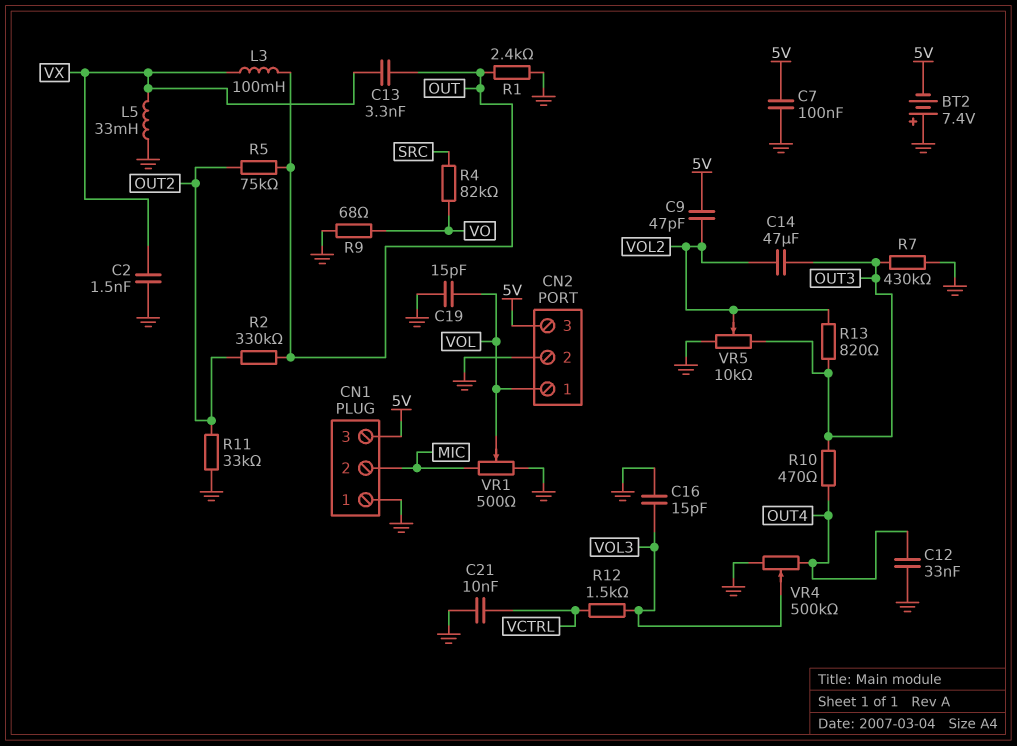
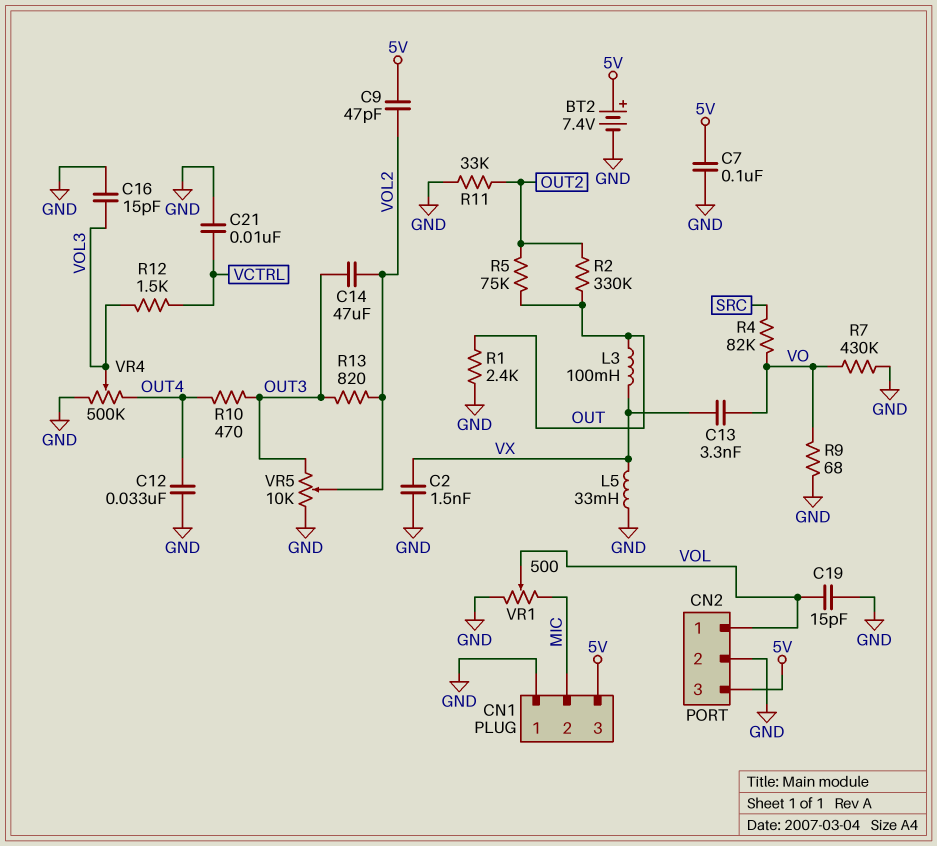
BT2: 7.4V (plus GND, minus 5V) -> 7.4V (plus 5V, minus GND)
C13: 3.3nF (OUT, VX) -> 3.3nF (VO, VX)
R7: 430k (GND, OUT3) -> 430k (GND, VO)

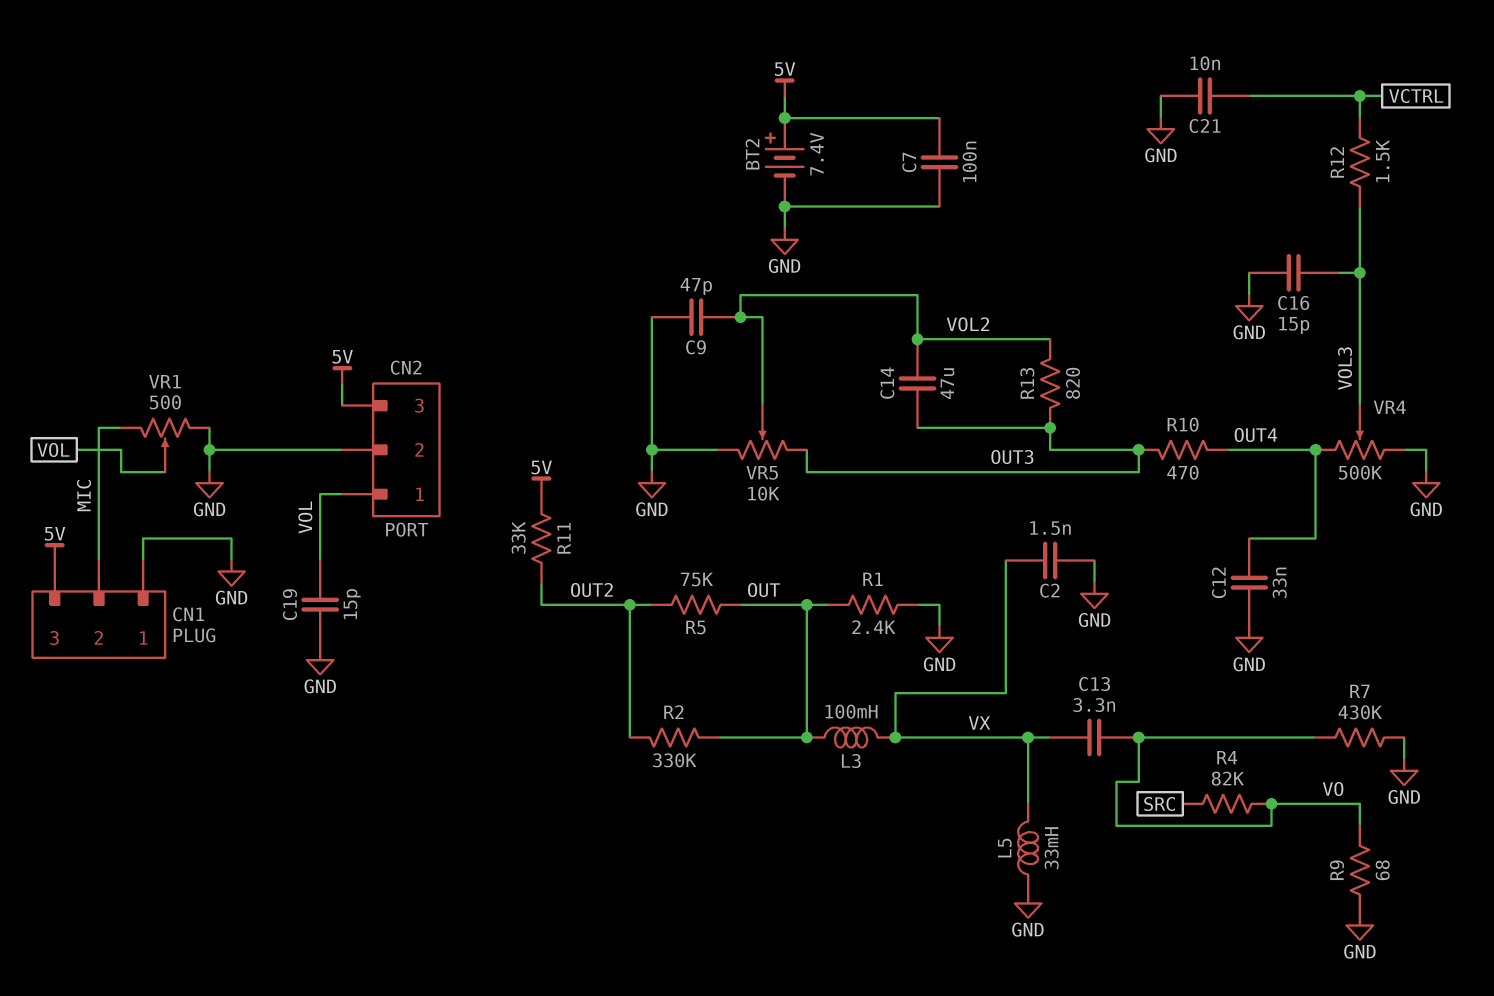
C9: 47pF (5V, VOL2) -> 47pF (GND, VOL2)
R11: 33k (GND, OUT2) -> 33k (5V, OUT2)

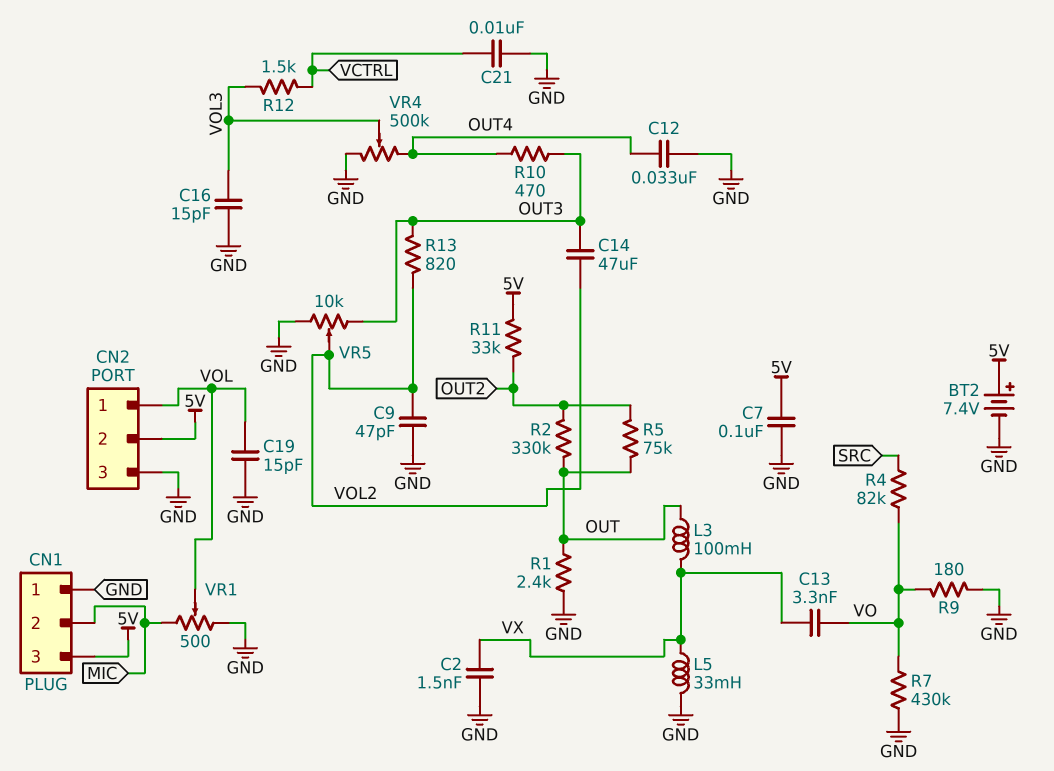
CN2 pin 2: GND -> 5V
CN2 pin 3: 5V -> GND
R9: 68 (GND, VO) -> 180 (GND, VO)

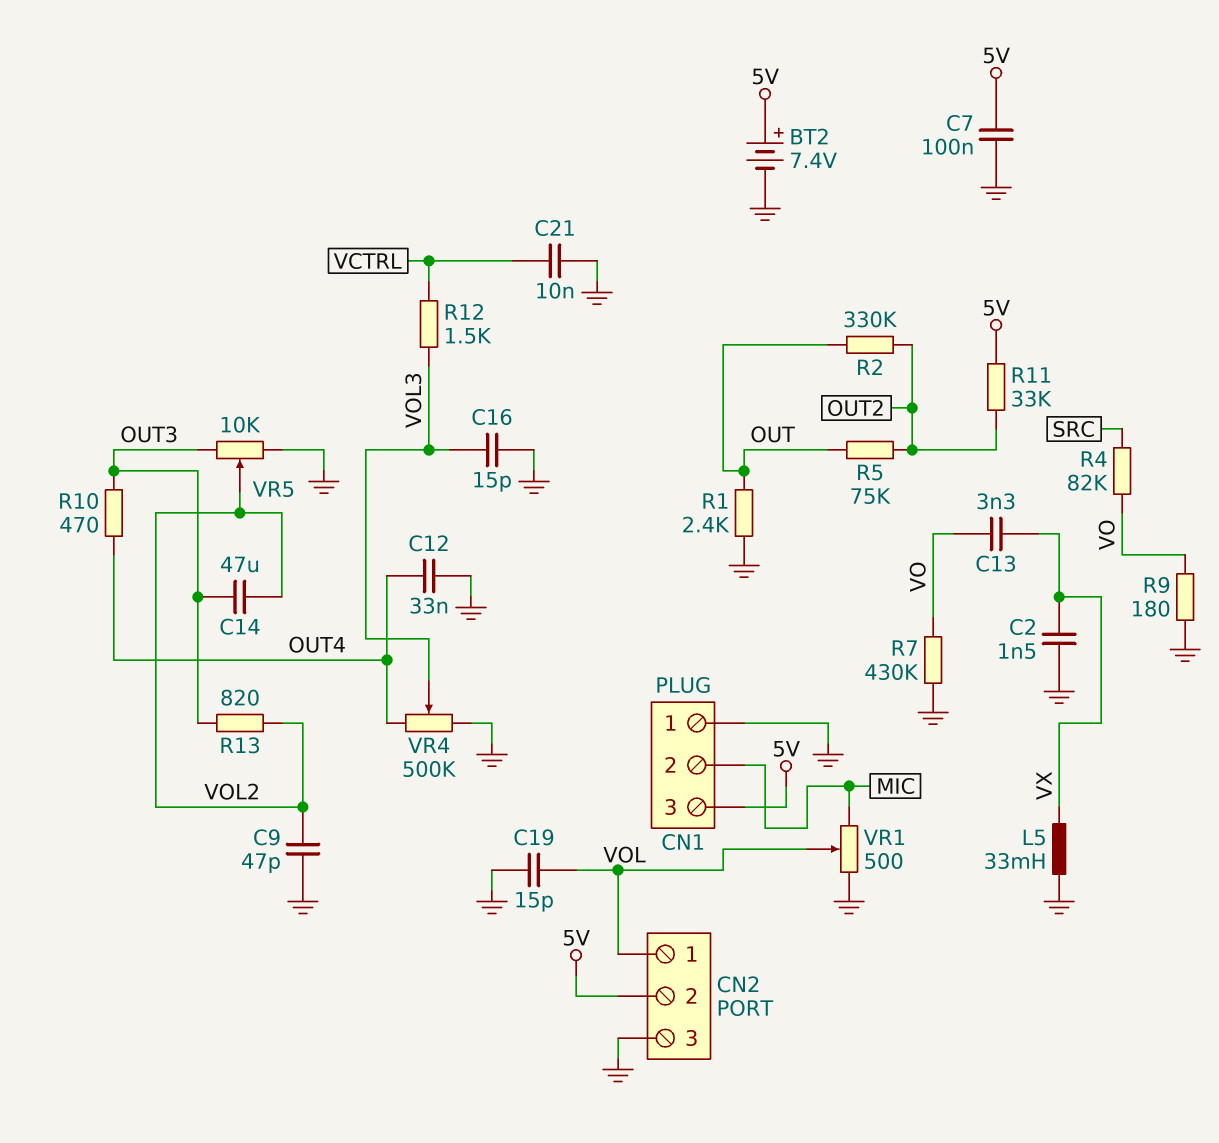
L3: 100mH (OUT, VX) -> none

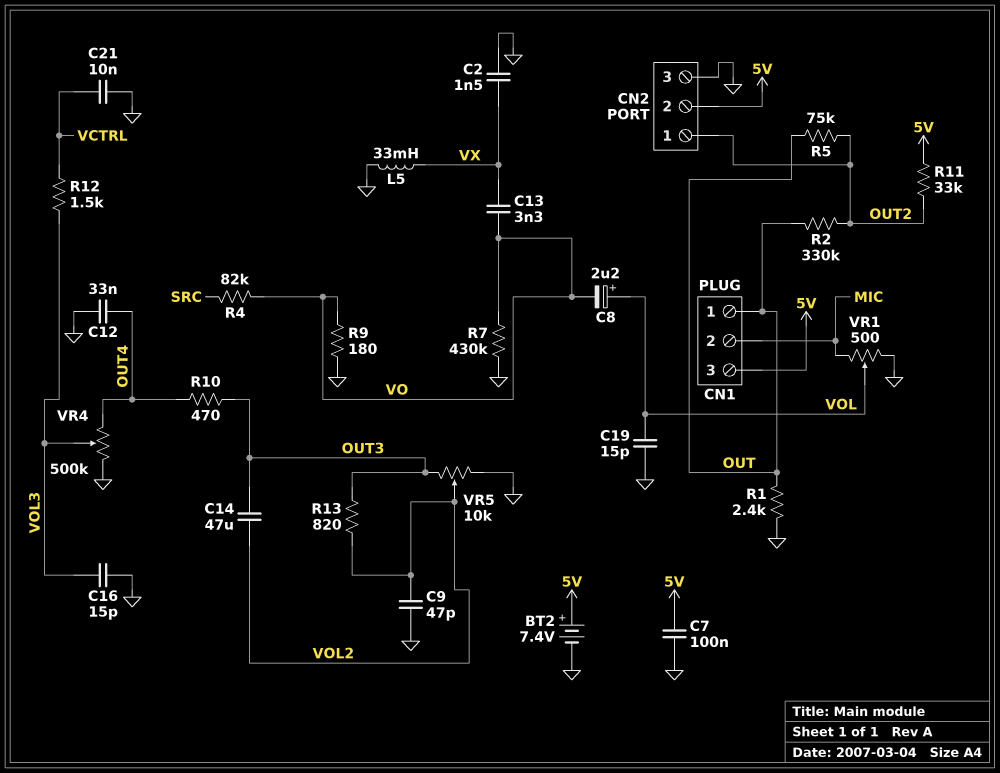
C8: none -> 2.2uF (plus VOL, minus VO)
CN1 pin 1: GND -> OUT
CN2 pin 1: VOL -> OUT2

